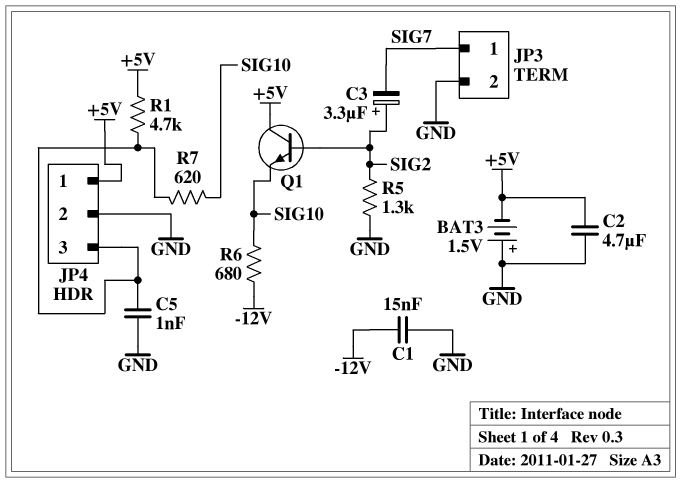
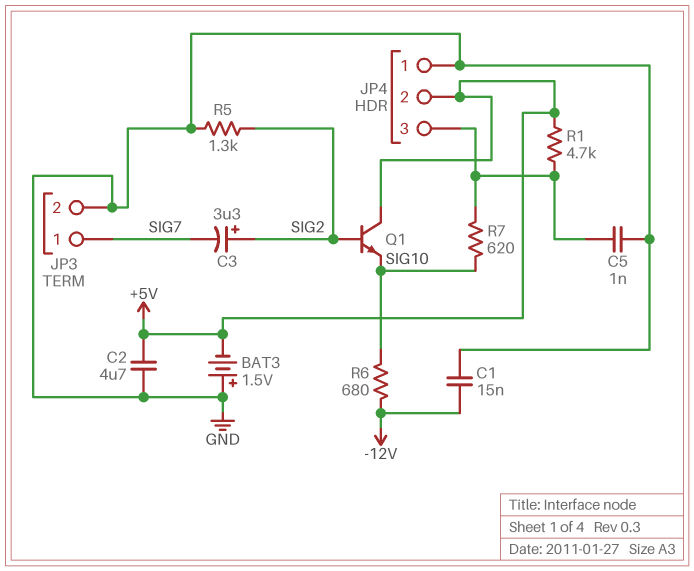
JP4 pin 1: +5V -> GND
JP4 pin 2: GND -> +5V

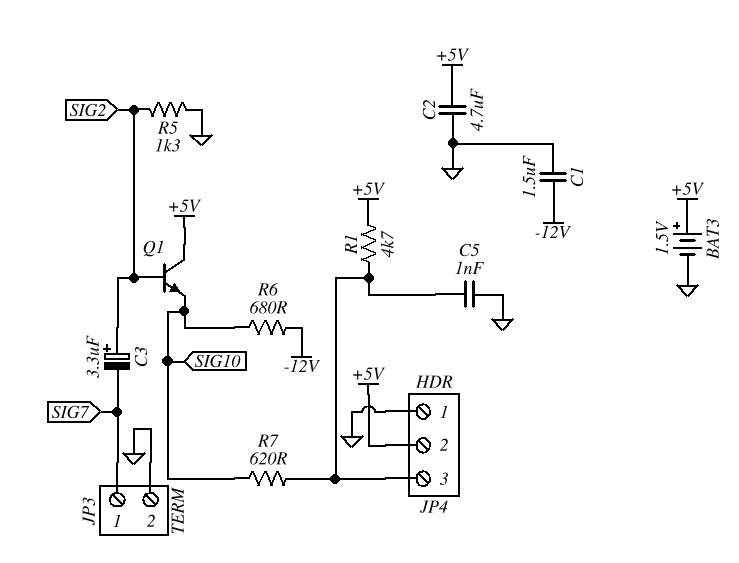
BAT3: 1.5V (plus GND, minus +5V) -> 1.5V (plus +5V, minus GND)
C1: 15nF (-12V, GND) -> 1.5uF (-12V, GND)

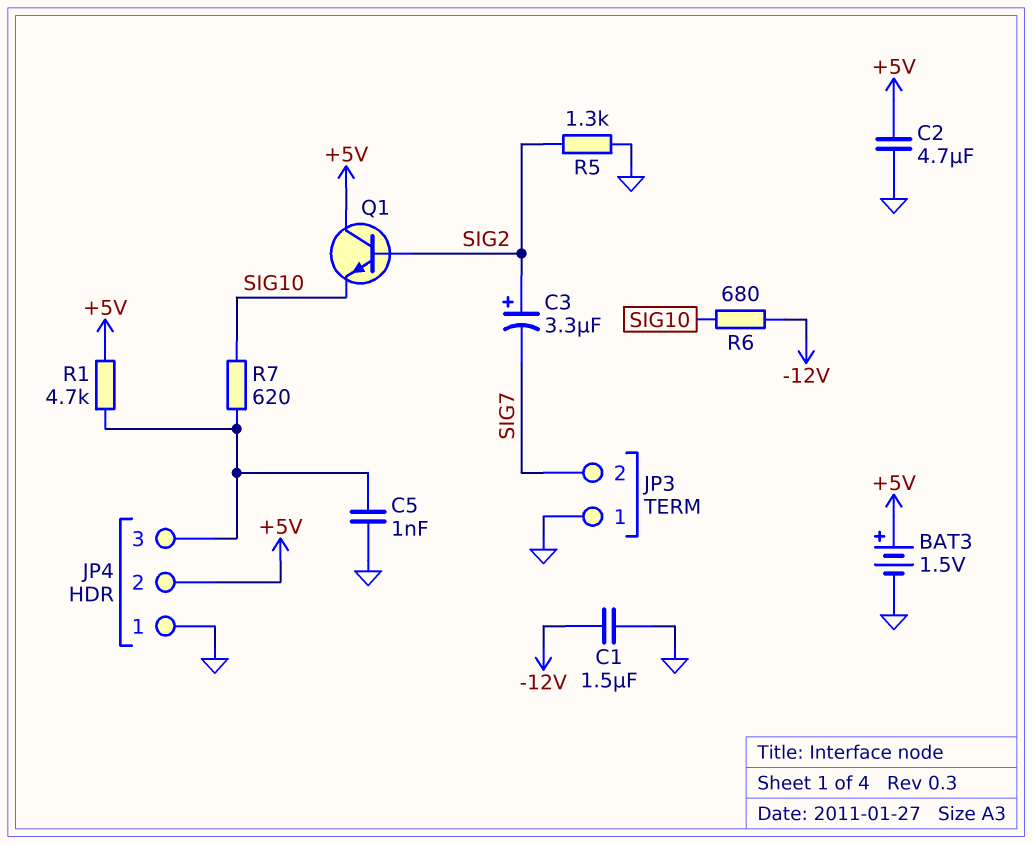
JP3 pin 1: SIG7 -> GND
JP3 pin 2: GND -> SIG7

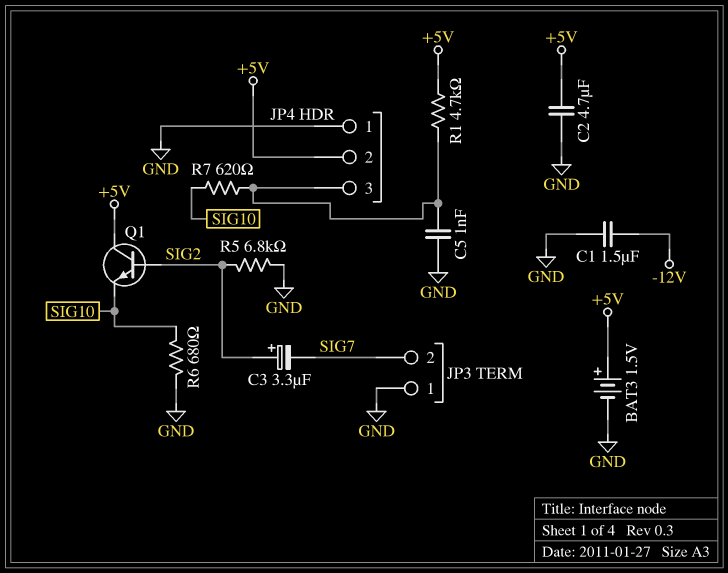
R5: 1.3k (GND, SIG2) -> 6.8k (GND, SIG2)
R6: 680 (-12V, SIG10) -> 680 (GND, SIG10)

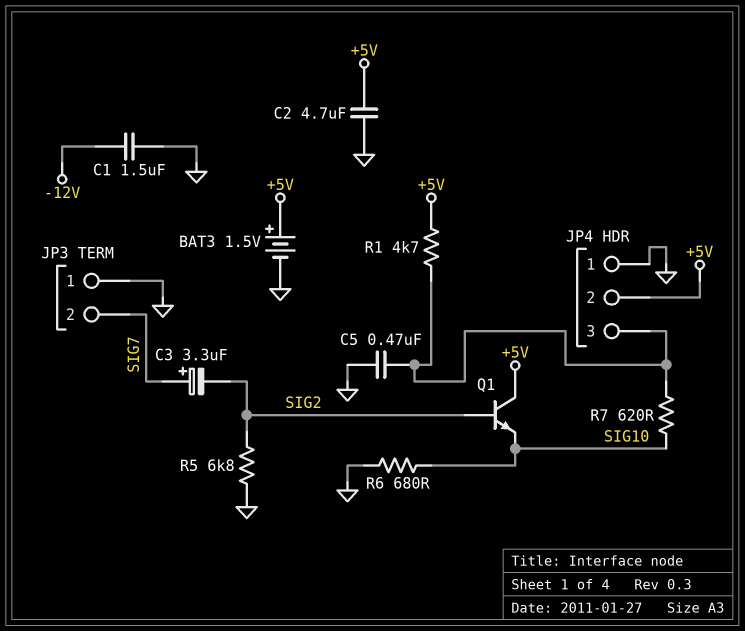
C3: 3.3uF (plus SIG2, minus SIG7) -> 3.3uF (plus SIG7, minus SIG2)
C5: 1nF (GND, JP4/3) -> 470nF (GND, JP4/3)

